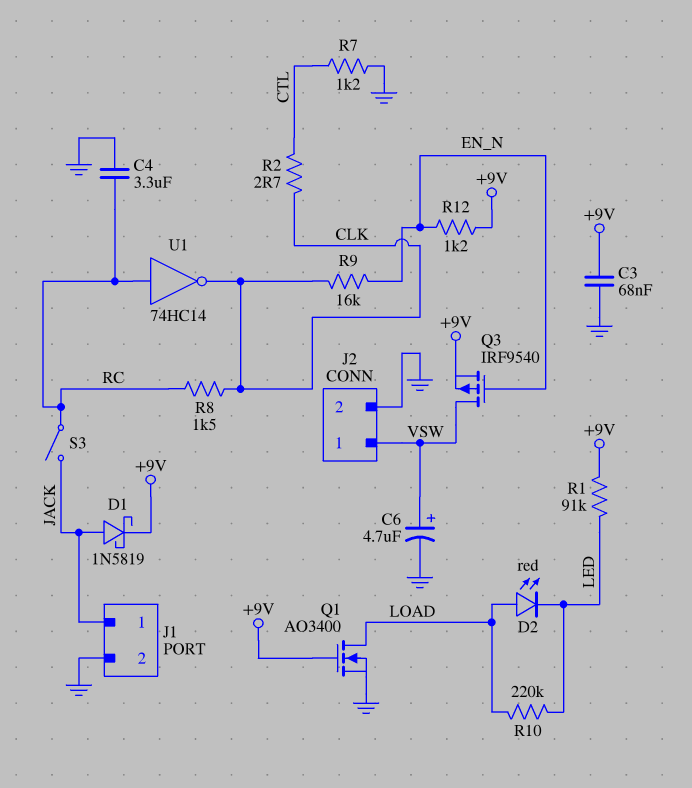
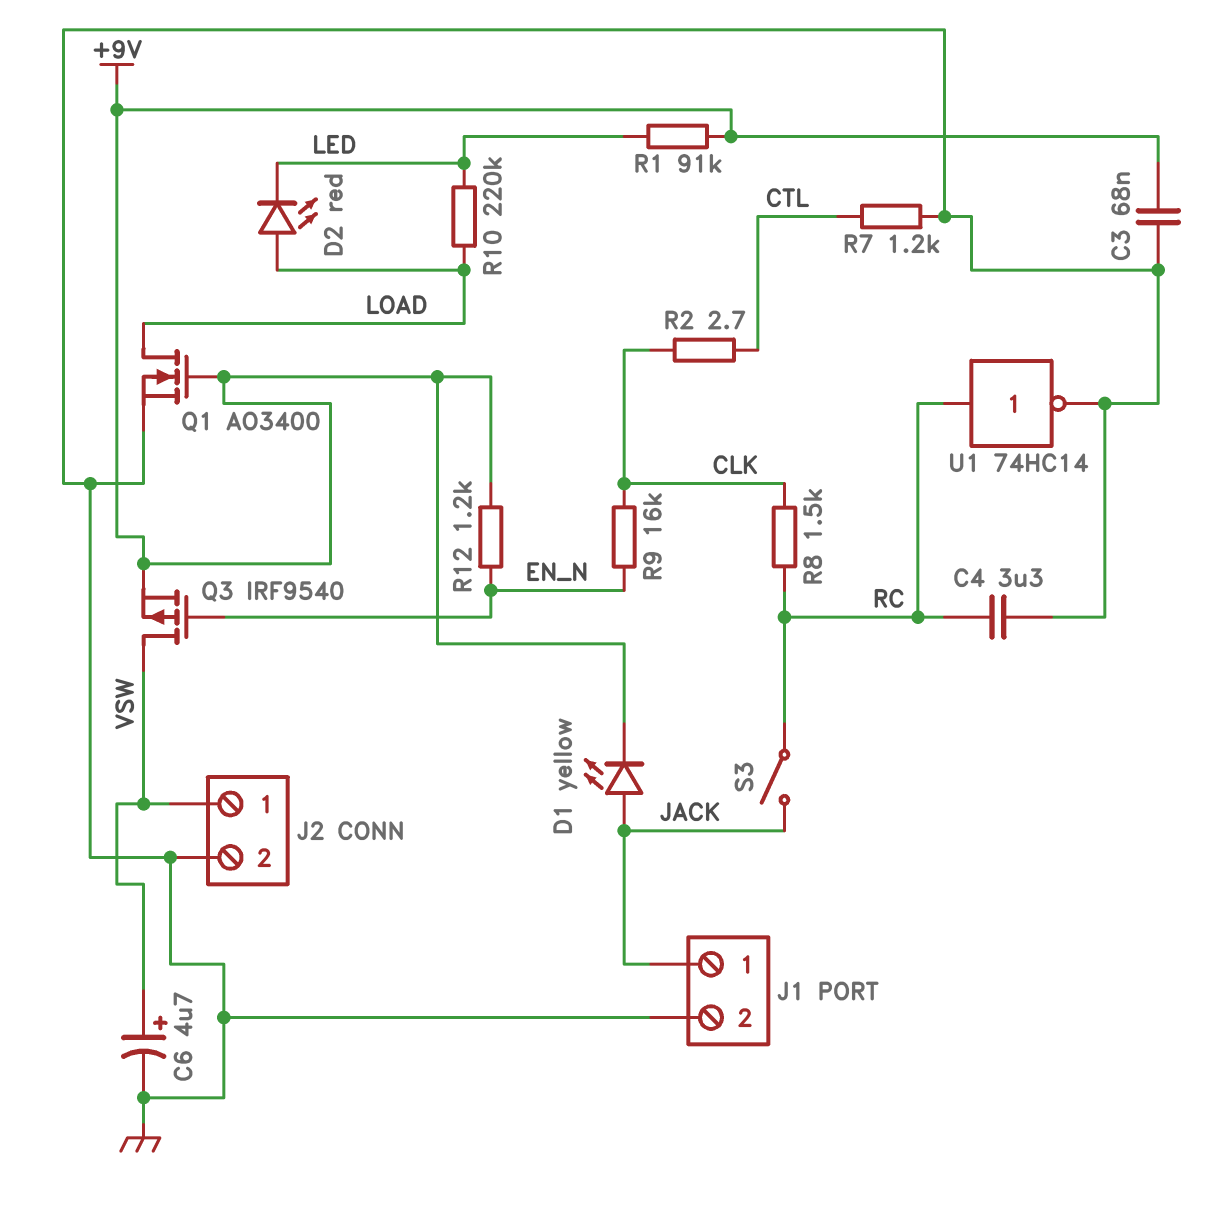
D1: schottky 1N5819 (A JACK, K +9V) -> LED yellow (A JACK, K +9V)
U1: NOT 74HC14 (in RC, out CLK) -> NOT 74HC14 (in RC, out GND)

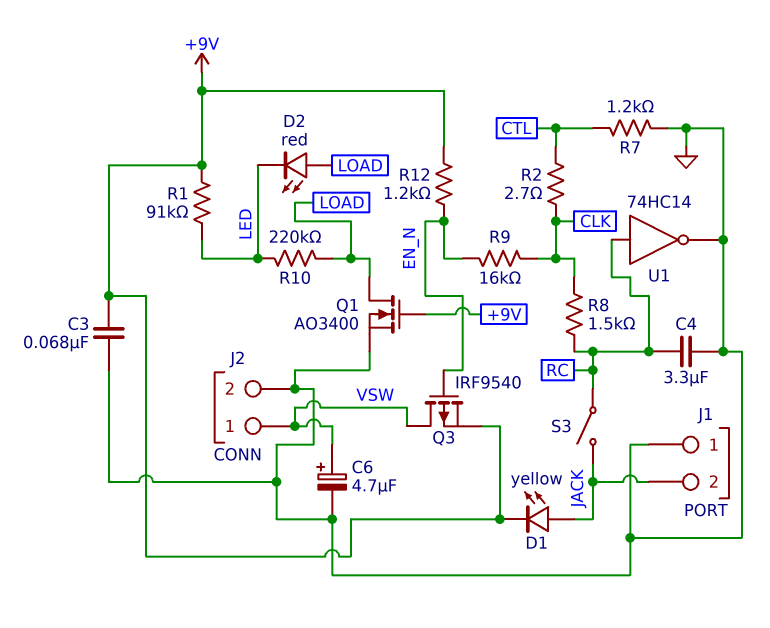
J1 pin 1: JACK -> GND
J1 pin 2: GND -> JACK

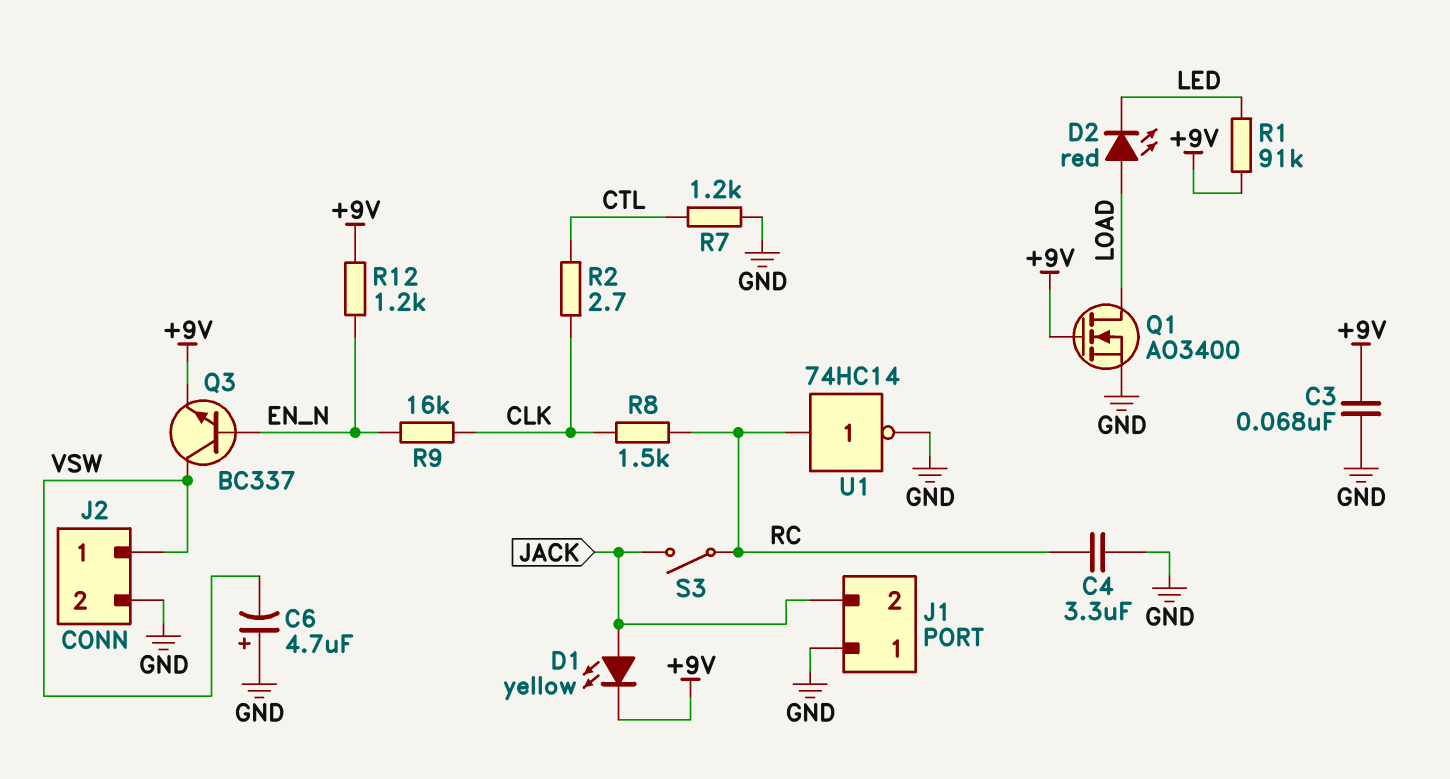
C6: 4.7uF (plus VSW, minus GND) -> 4.7uF (plus GND, minus VSW)
Q3: PMOS IRF9540 (G EN_N, D VSW, S +9V) -> NPN BC337 (B EN_N, C VSW, E +9V)
R10: 220k (LED, LOAD) -> none

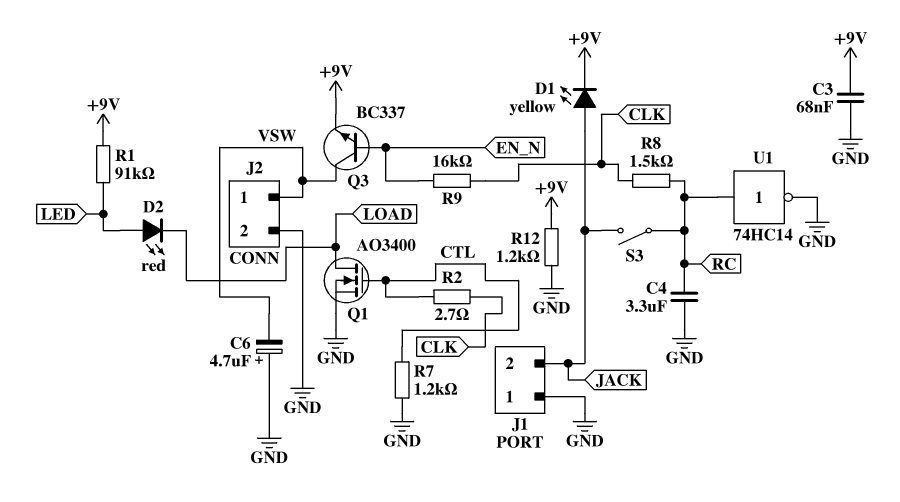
D2: LED red (A LOAD, K LED) -> LED red (A LED, K LOAD)
Q1: NMOS AO3400 (G +9V, D LOAD, S GND) -> NMOS AO3400 (G CTL, D LOAD, S GND)
R12: 1.2k (+9V, EN_N) -> 1.2k (+9V, GND)

